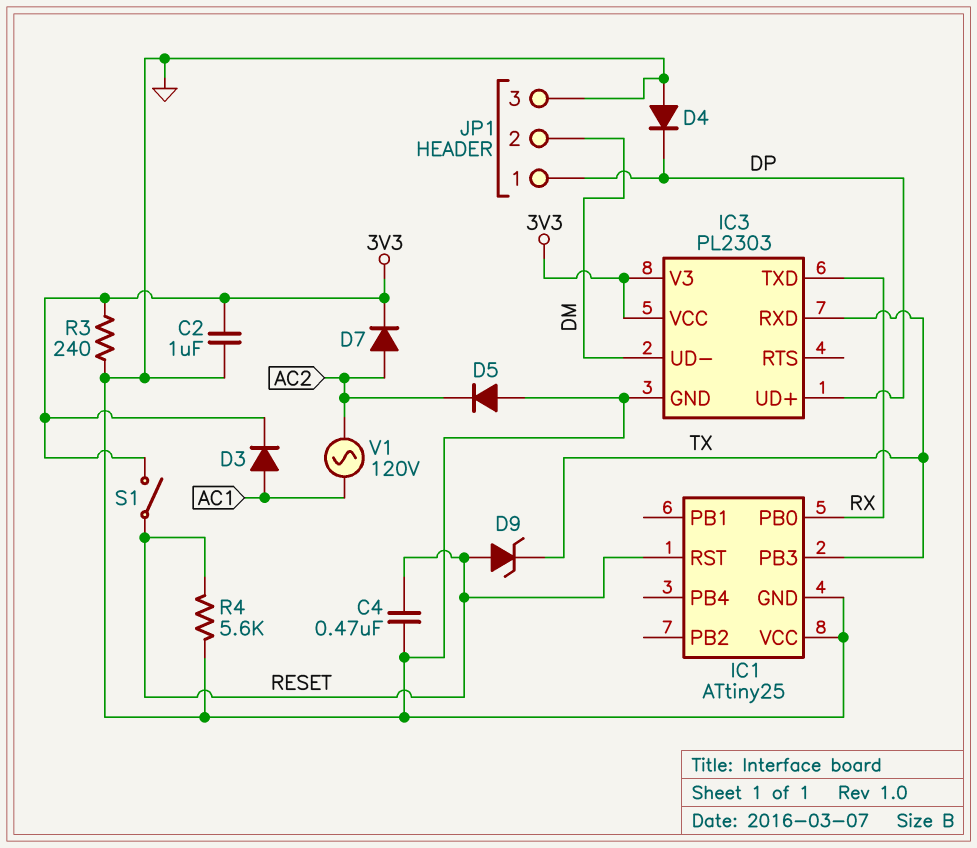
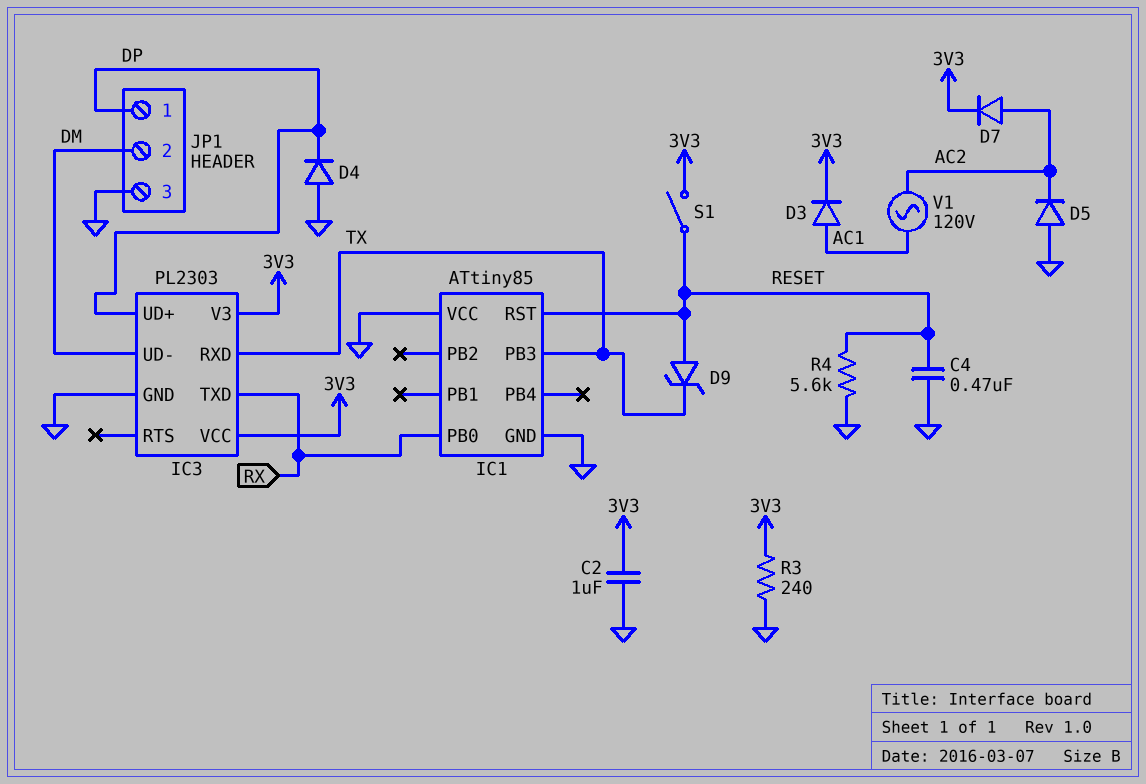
IC1: ATtiny25 -> ATtiny85

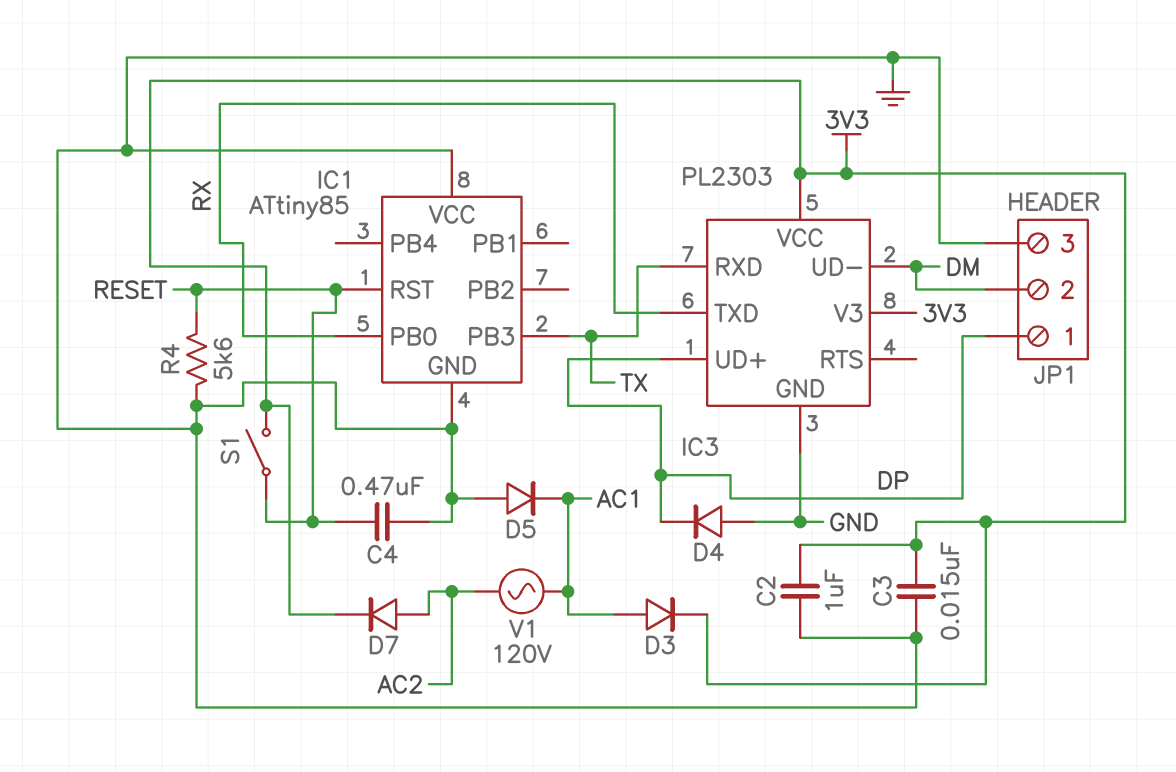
C3: none -> 15nF (3V3, GND)
D5: diode (A GND, K AC2) -> diode (A GND, K AC1)
D9: zener (A RESET, K TX) -> none
R3: 240 (3V3, GND) -> none

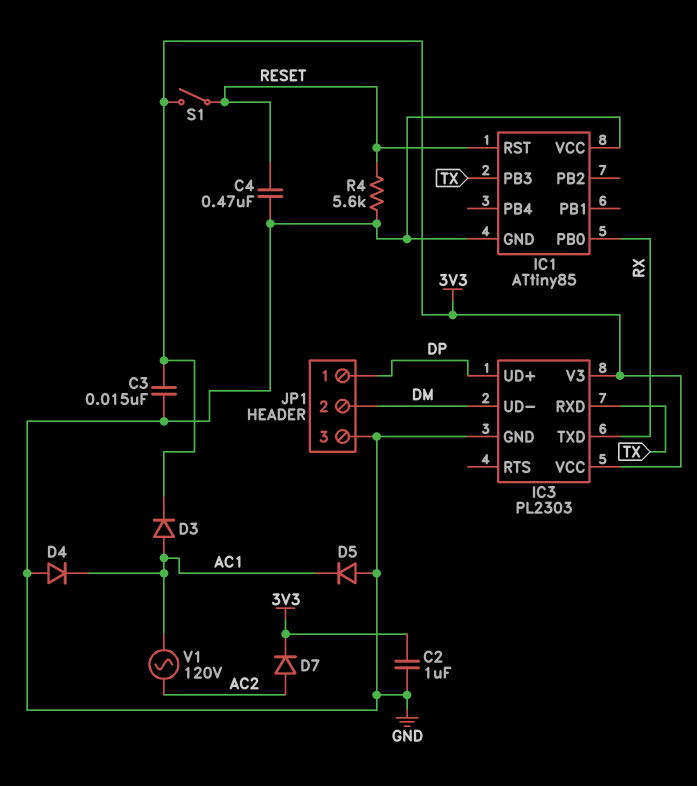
D4: diode (A GND, K DP) -> diode (A GND, K AC1)

